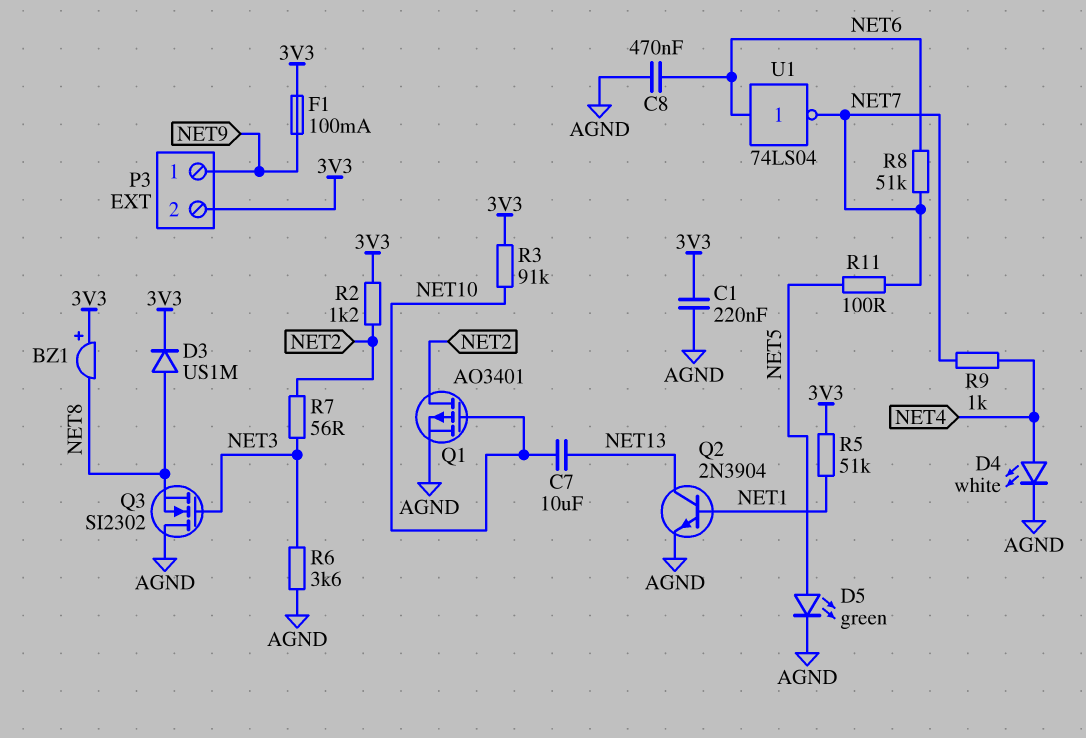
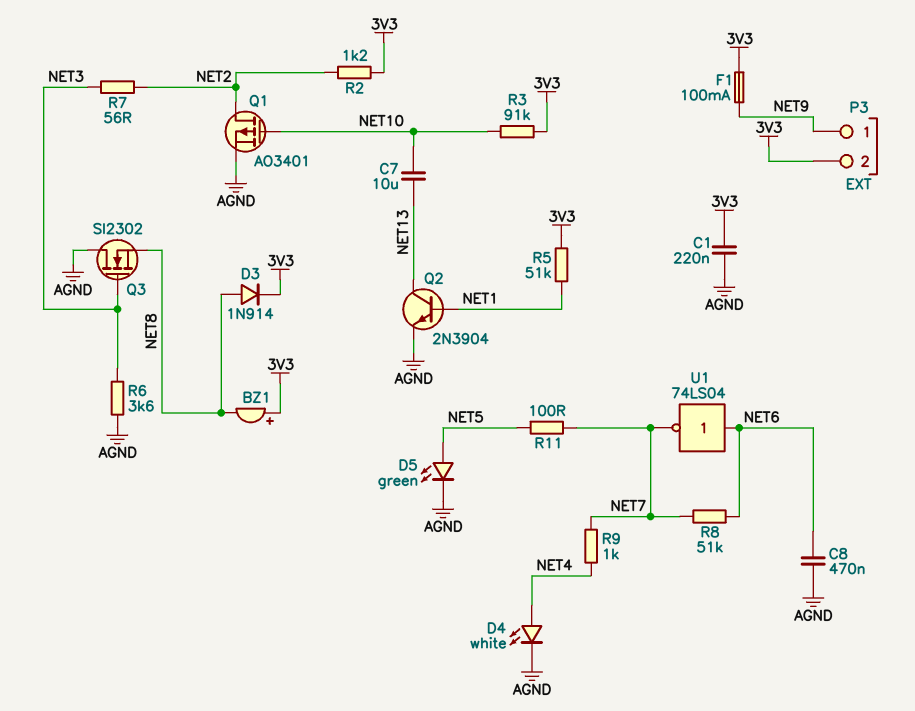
D3: diode US1M (A NET8, K 3V3) -> diode 1N914 (A NET8, K 3V3)

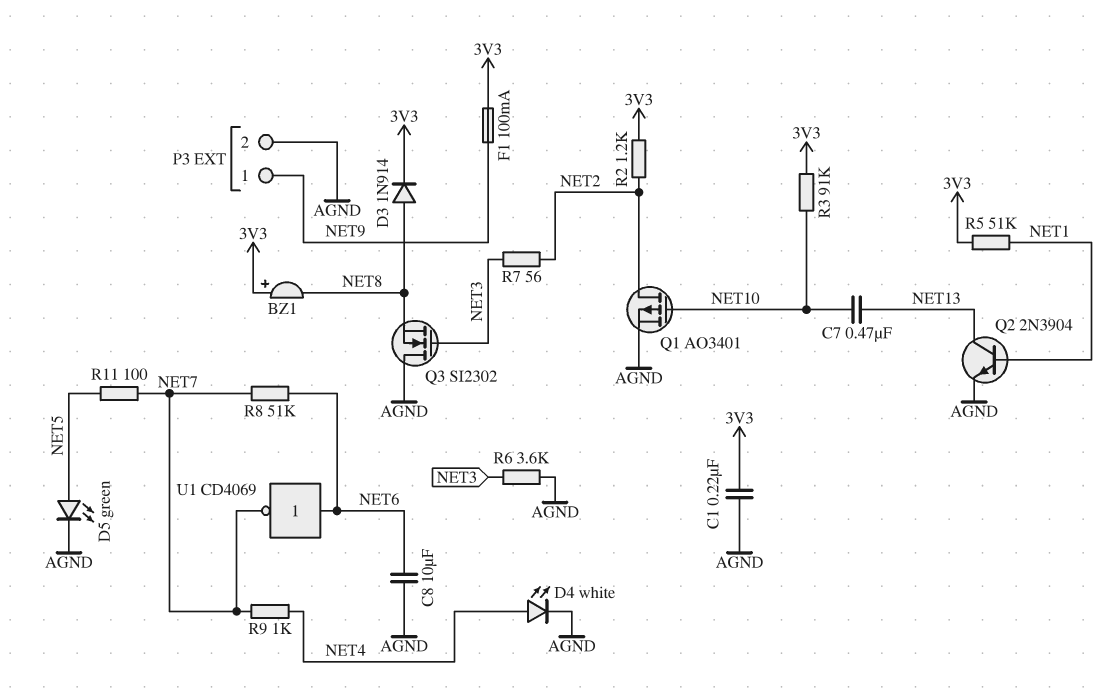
C7: 10uF (NET10, NET13) -> 470nF (NET10, NET13)
C8: 470nF (AGND, NET6) -> 10uF (AGND, NET6)
P3 pin 2: 3V3 -> AGND
U1: NOT 74LS04 (in NET6, out NET7) -> NOT CD4069 (in NET6, out NET7)

